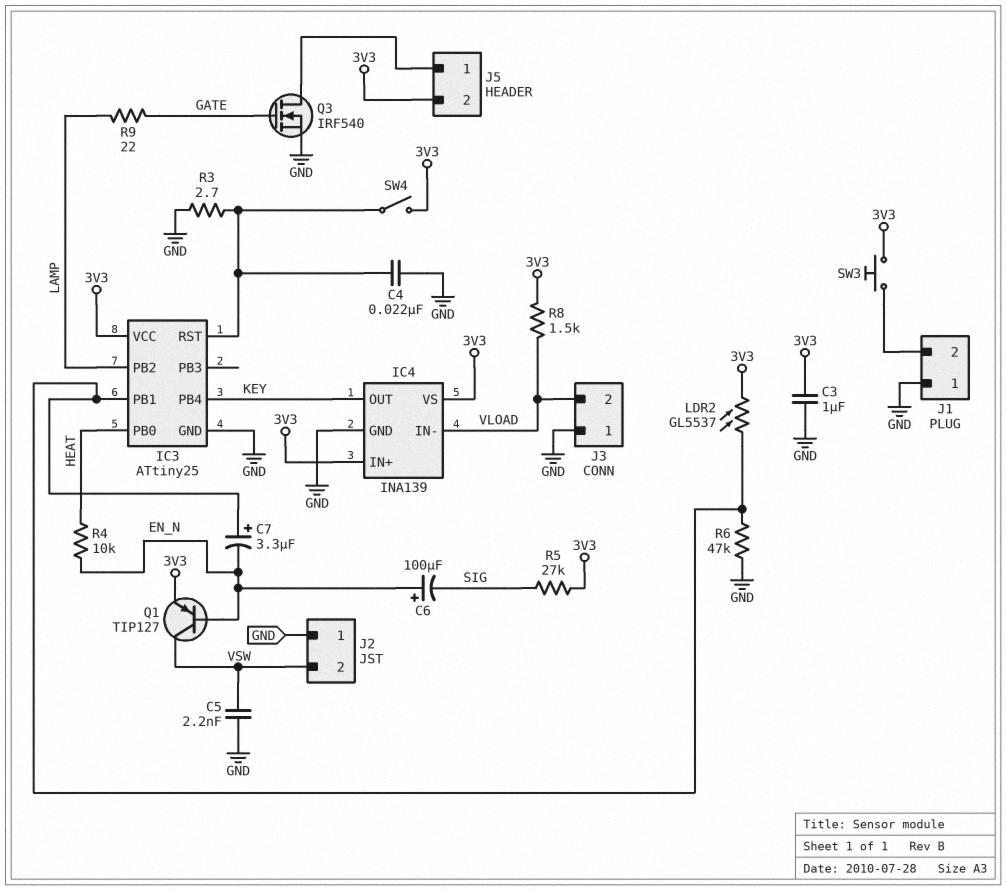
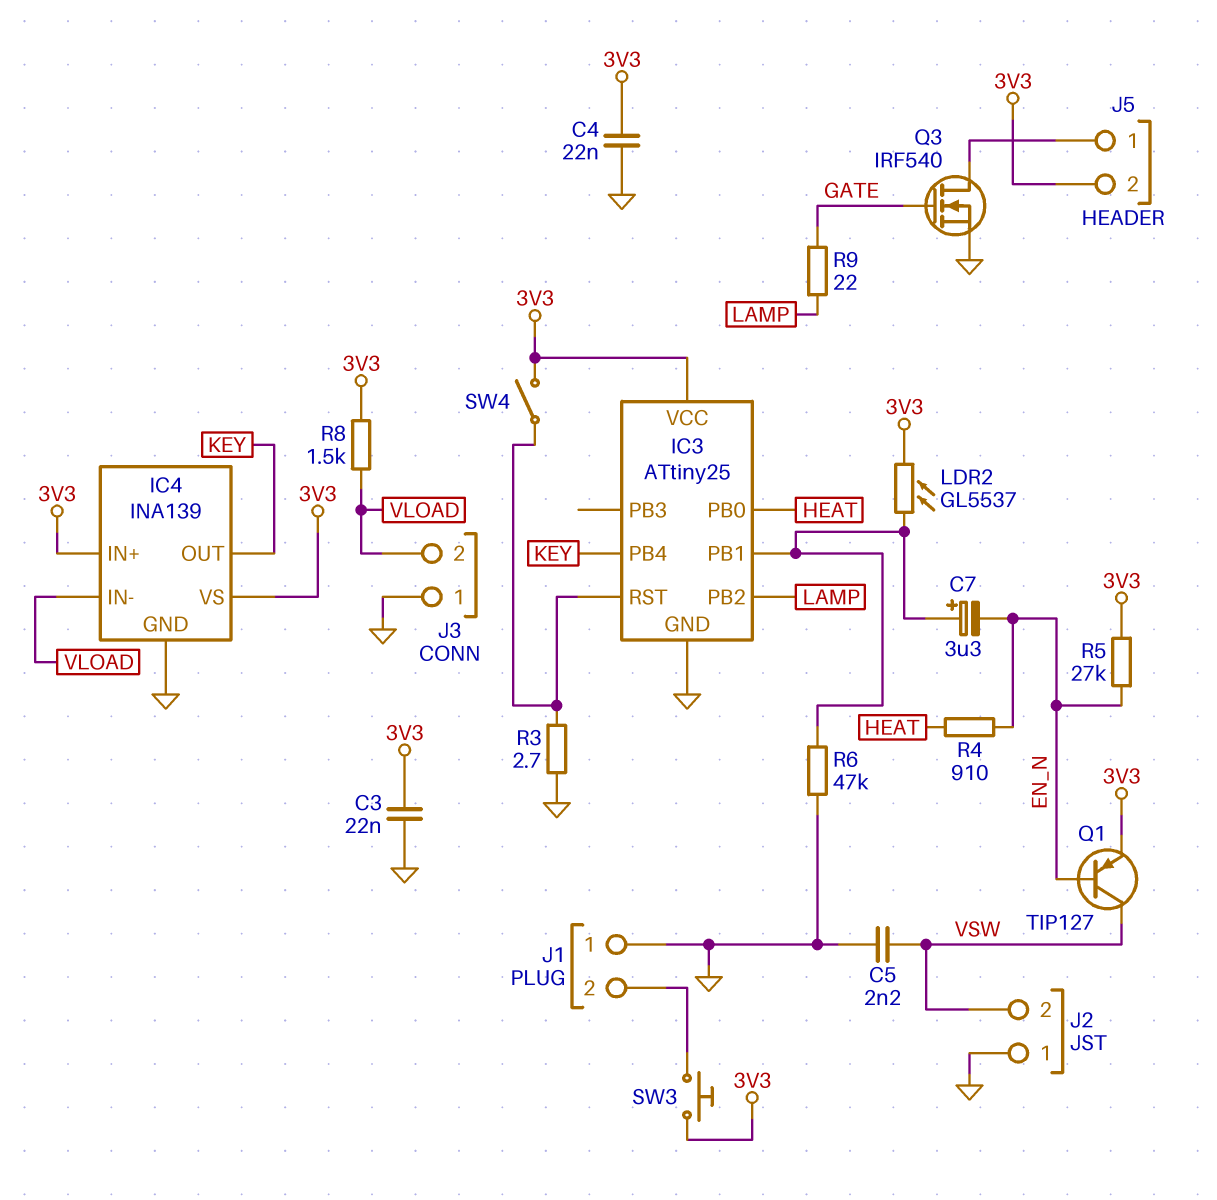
C3: 1uF (3V3, GND) -> 22nF (3V3, GND)
C4: 22nF (GND, IC3/RST) -> 22nF (3V3, GND)
C6: 100uF (plus EN_N, minus SIG) -> none
R4: 10k (EN_N, HEAT) -> 910 (EN_N, HEAT)
R5: 27k (3V3, SIG) -> 27k (3V3, EN_N)

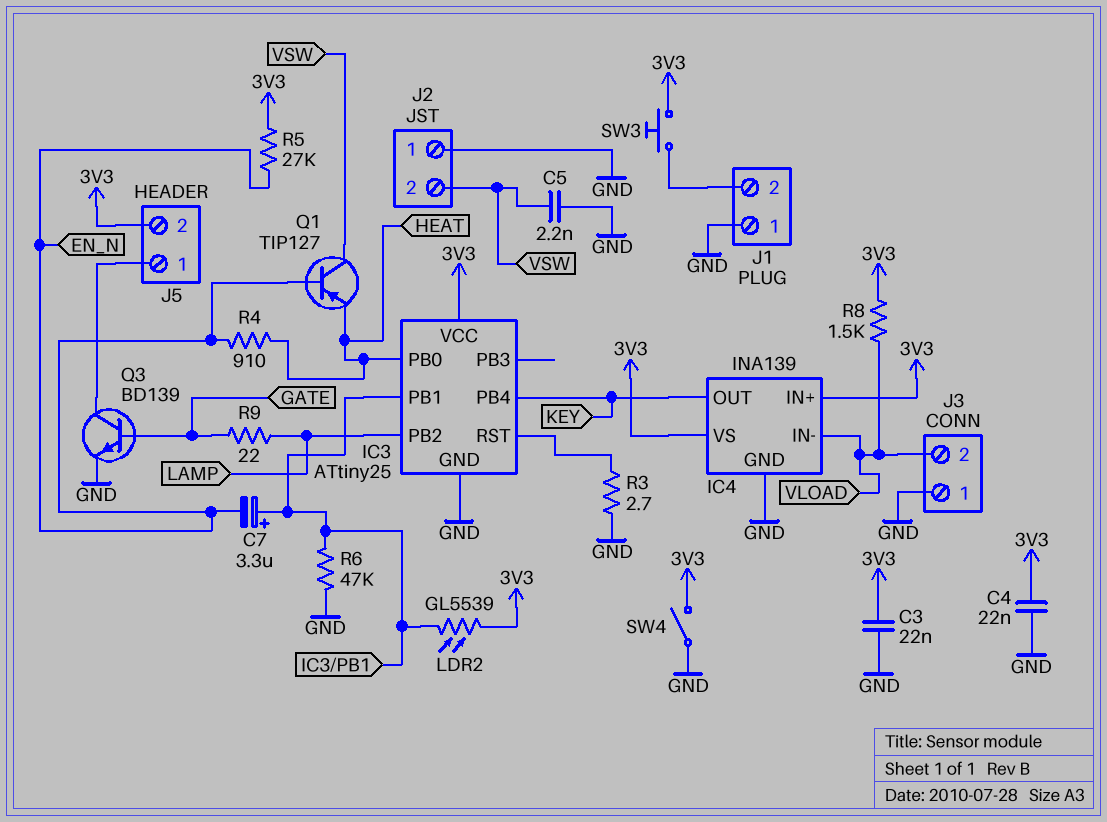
LDR2: GL5537 (3V3, IC3/PB1) -> GL5539 (3V3, IC3/PB1)
Q1: PNP TIP127 (B EN_N, C VSW, E 3V3) -> PNP TIP127 (B EN_N, C VSW, E HEAT)
Q3: NMOS IRF540 (G GATE, D J5/1, S GND) -> NPN BD139 (B GATE, C J5/1, E GND)
SW4: switch (3V3, IC3/RST) -> switch (3V3, GND)

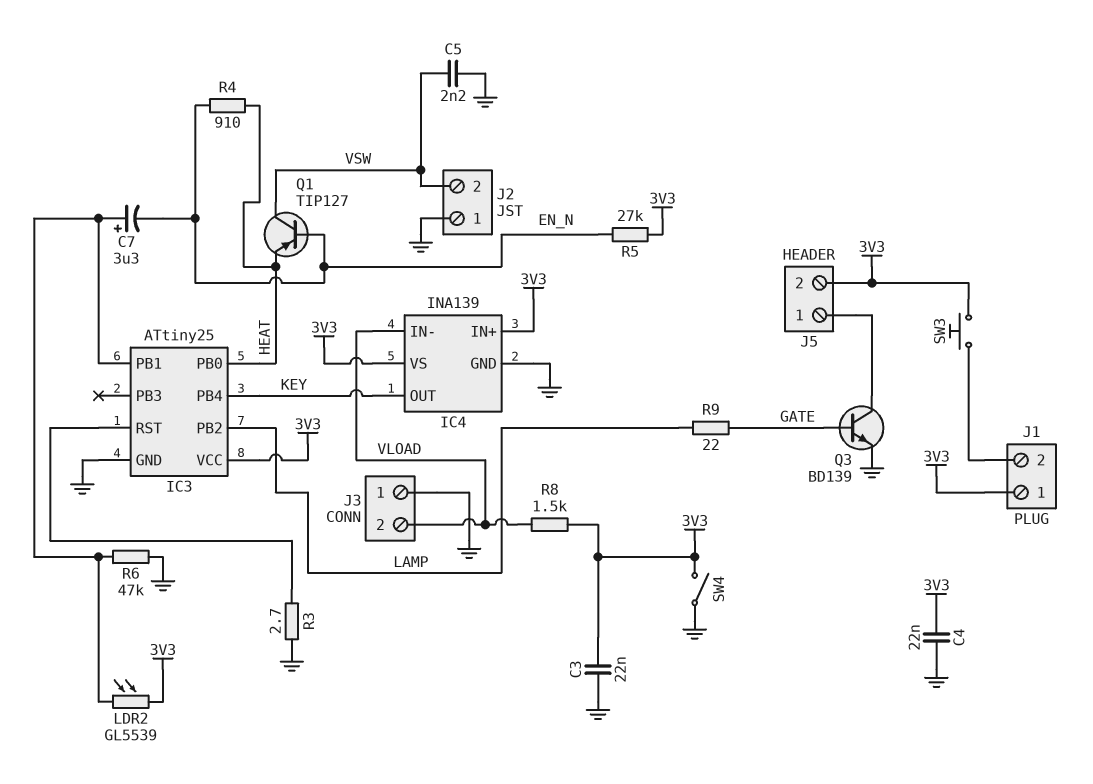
J1 pin 1: GND -> 3V3

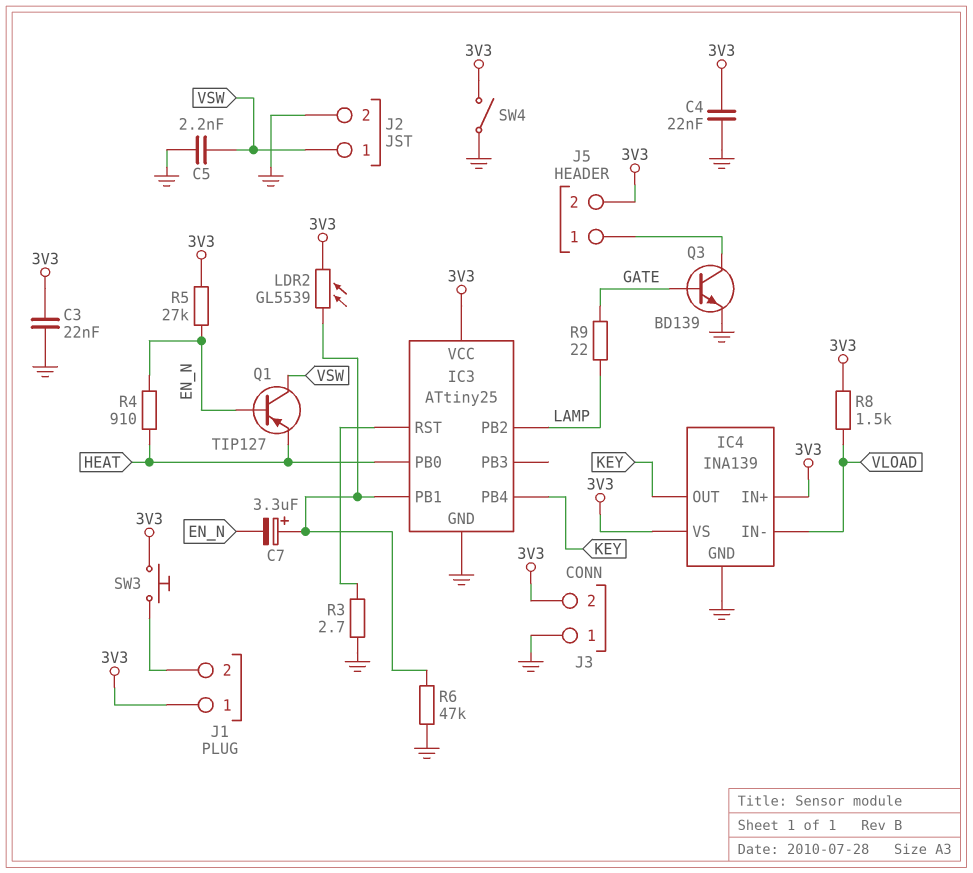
J2 pin 1: GND -> VSW
J2 pin 2: VSW -> GND
J3 pin 2: VLOAD -> 3V3

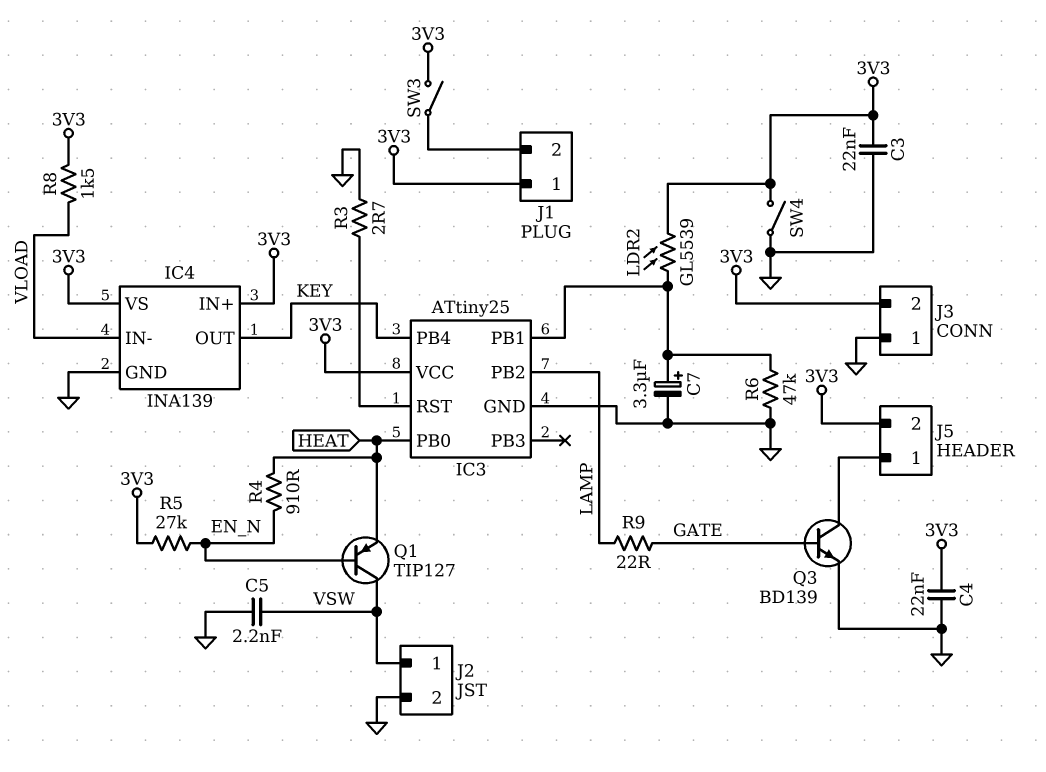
C7: 3.3uF (plus IC3/PB1, minus EN_N) -> 3.3uF (plus IC3/PB1, minus GND)
SW3: button (3V3, J1/2) -> switch (3V3, J1/2)

